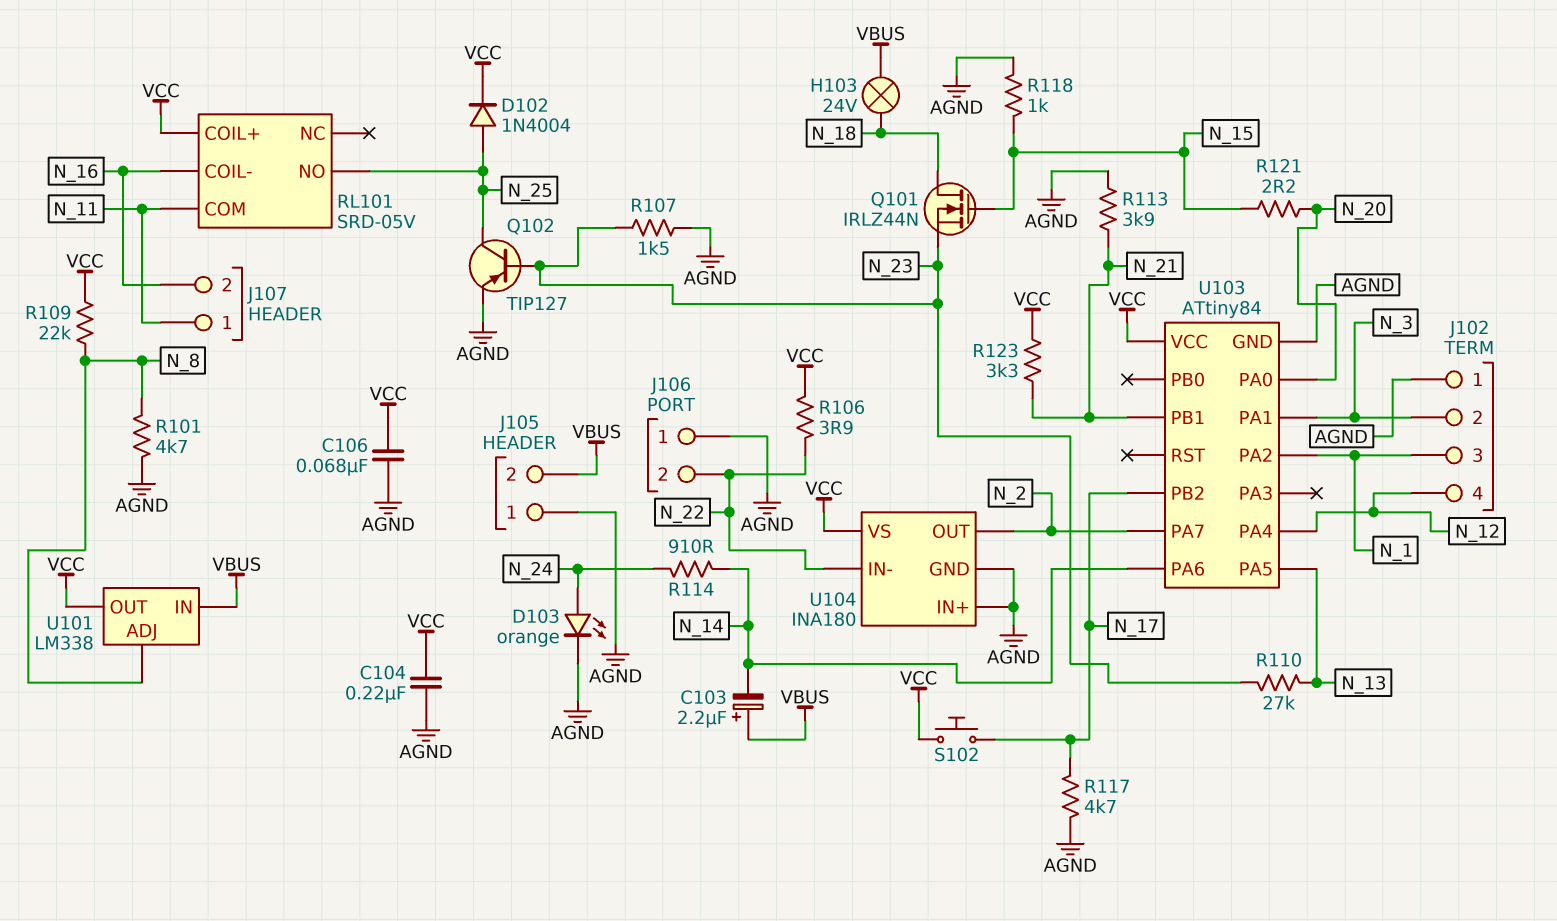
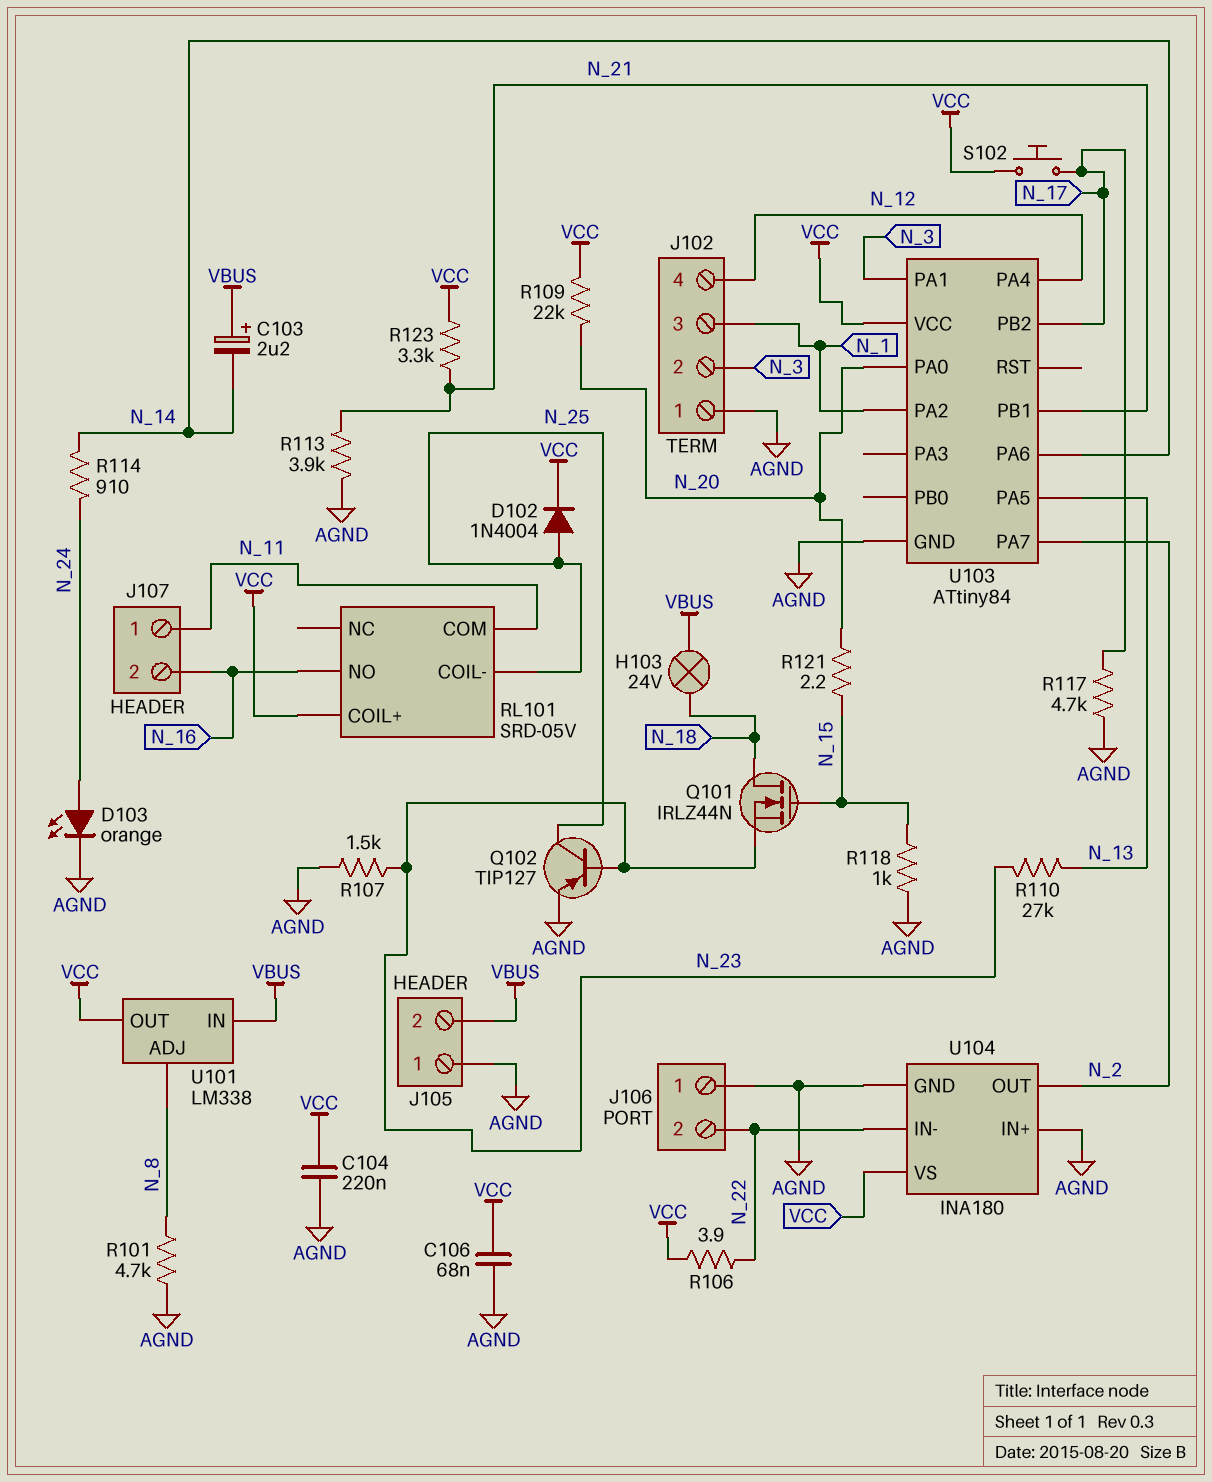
R109: 22k (N_8, VCC) -> 22k (N_20, VCC)
RL101 pin COIL-: N_16 -> N_25
RL101 pin NO: N_25 -> N_16

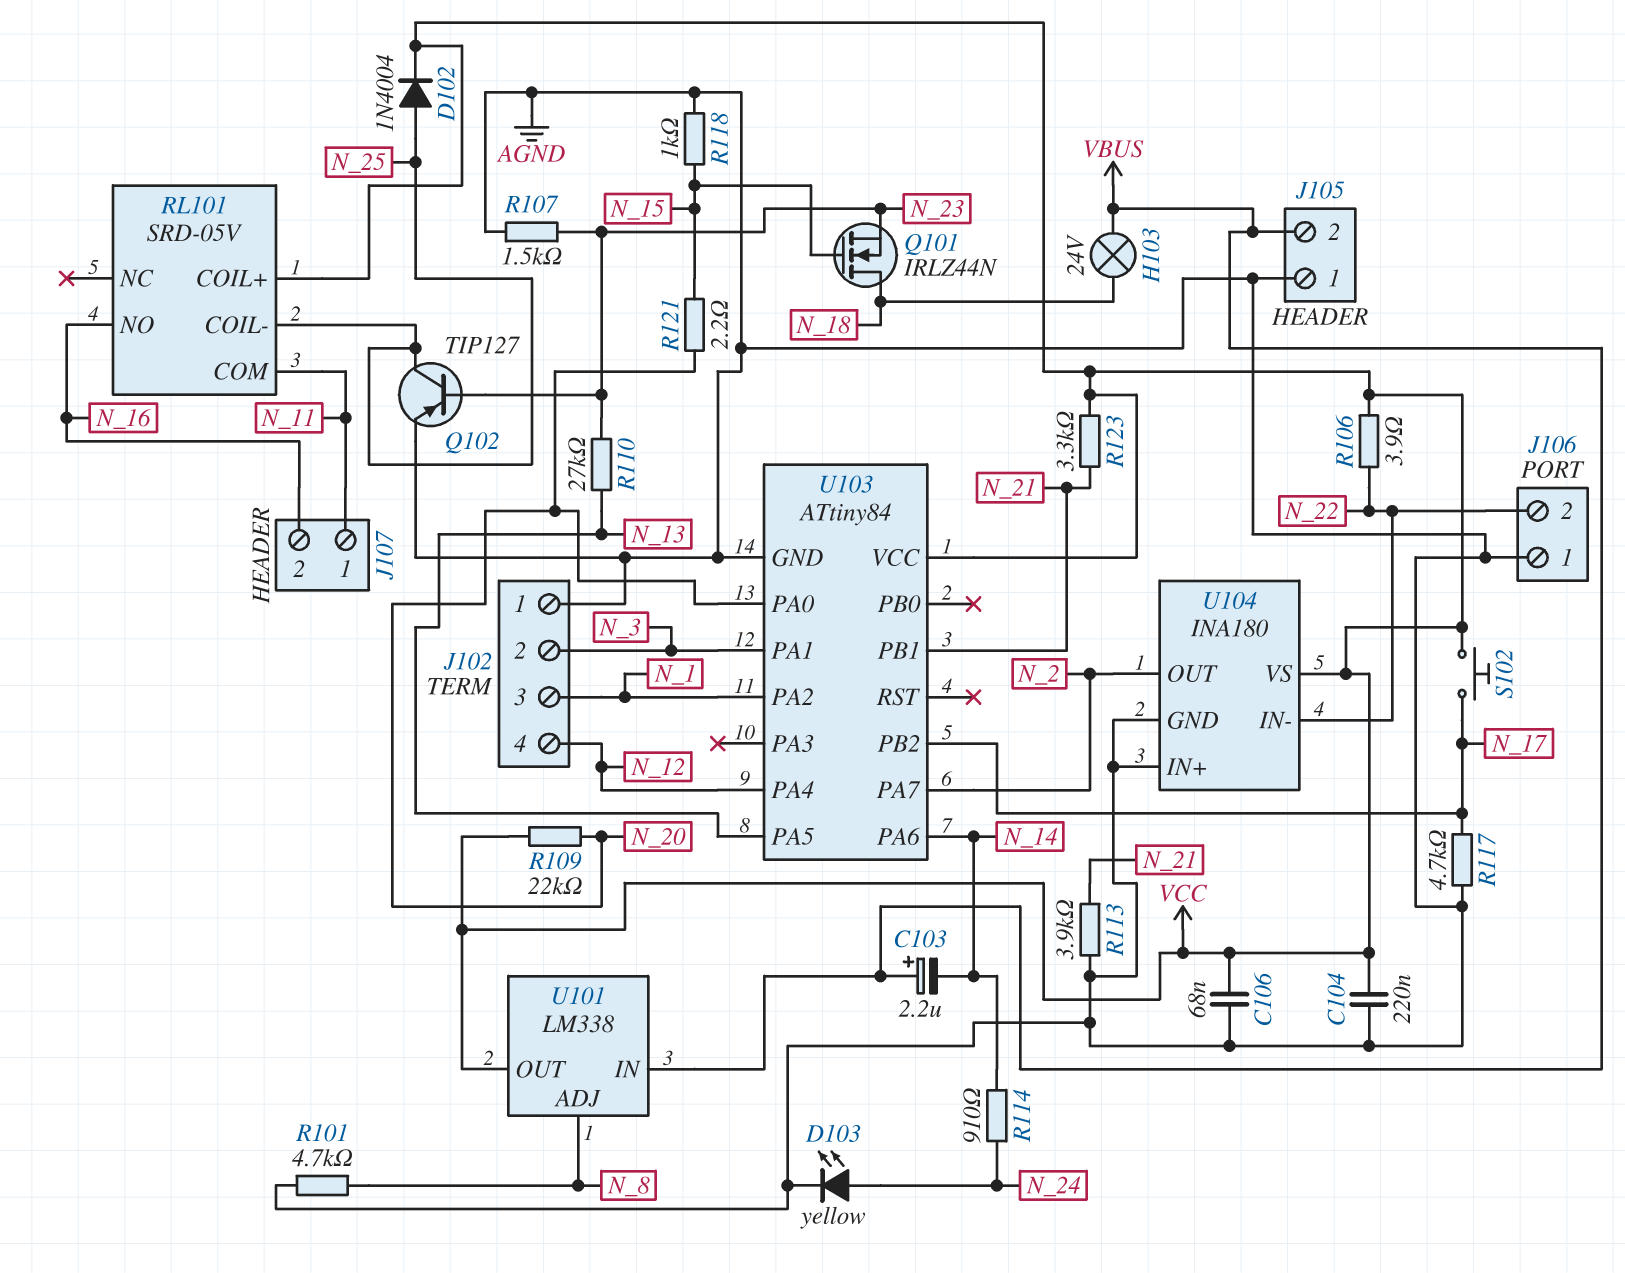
D103: LED orange (A N_24, K AGND) -> LED yellow (A N_24, K AGND)

